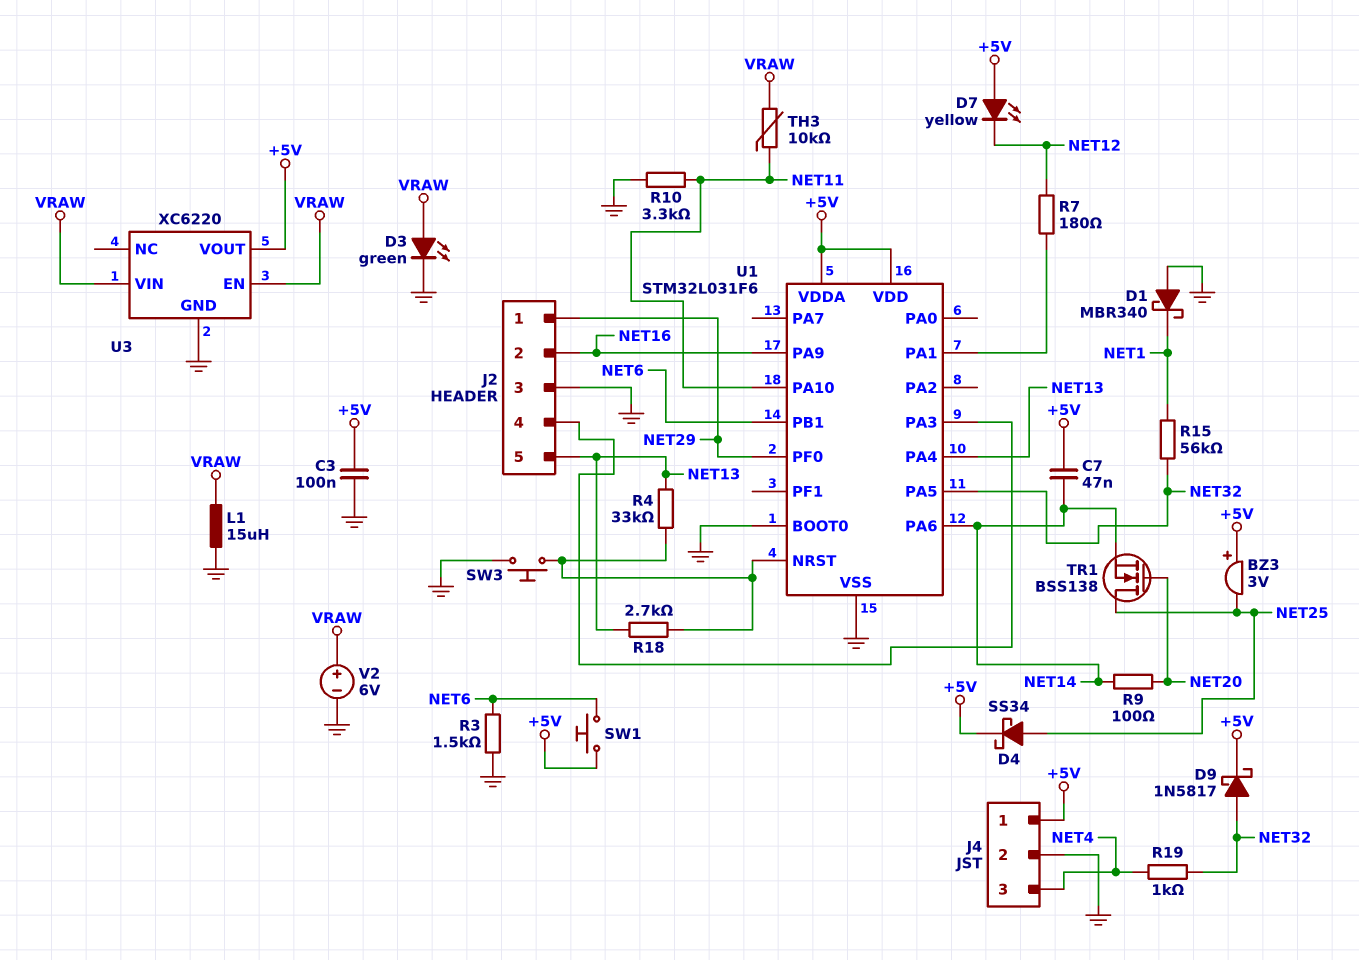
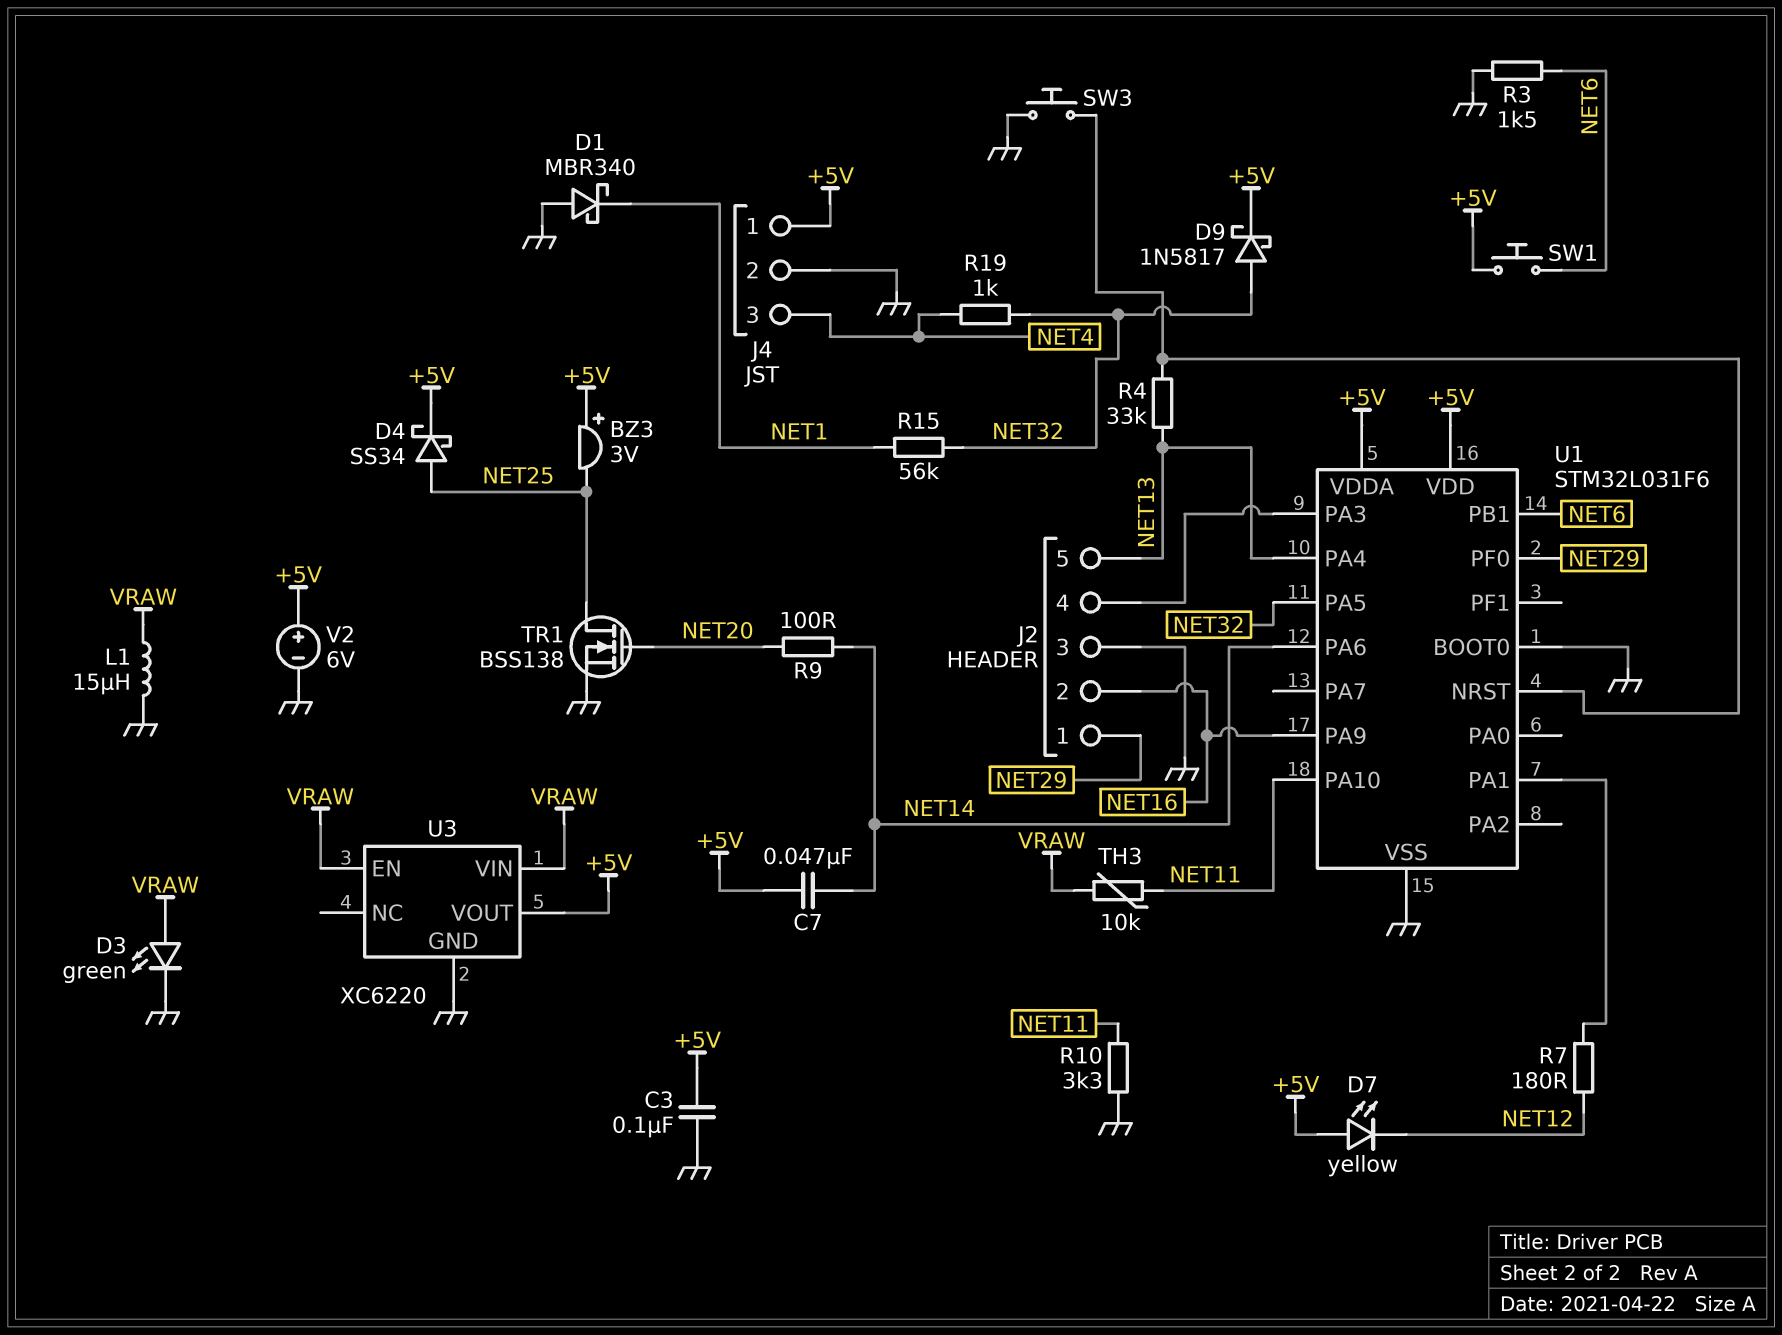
R18: 2.7k (NET13, U1/NRST) -> none
TR1: NMOS BSS138 (G NET20, D NET25, S NET14) -> NMOS BSS138 (G NET20, D NET25, S GND)
V2: 6V (plus VRAW, minus GND) -> 6V (plus +5V, minus GND)

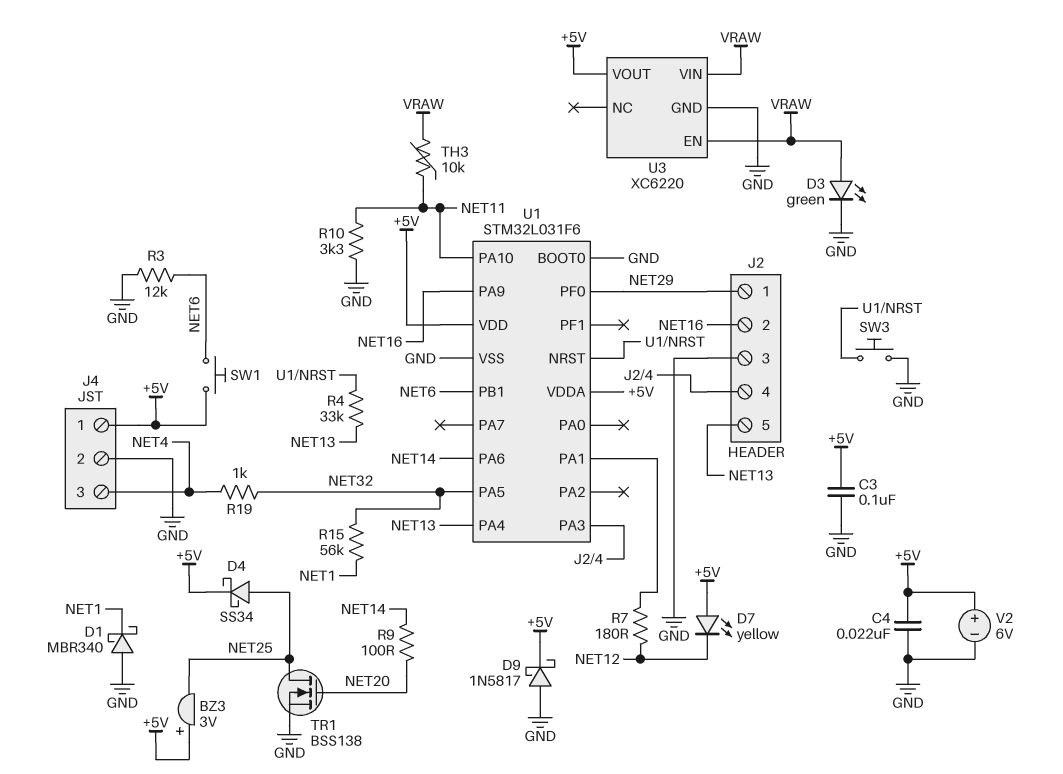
C4: none -> 22nF (+5V, GND)
C7: 47nF (+5V, NET14) -> none
D9: schottky 1N5817 (A NET32, K +5V) -> schottky 1N5817 (A GND, K +5V)
L1: 15uH (GND, VRAW) -> none
R3: 1.5k (GND, NET6) -> 12k (GND, NET6)

